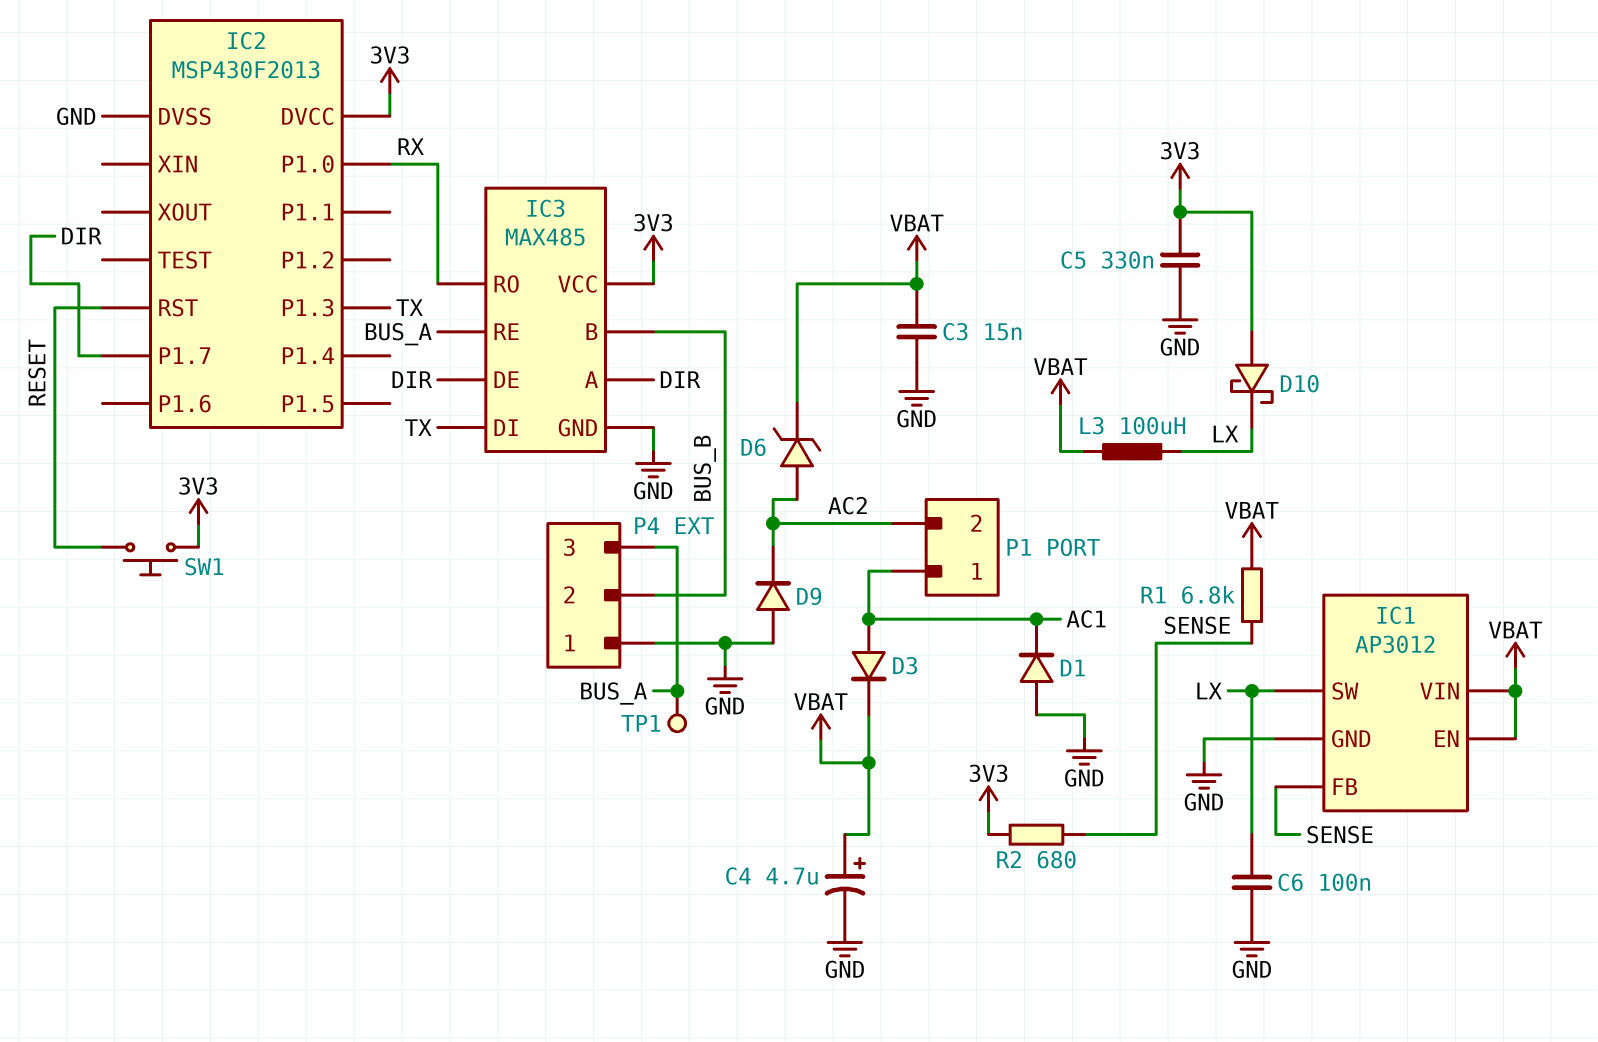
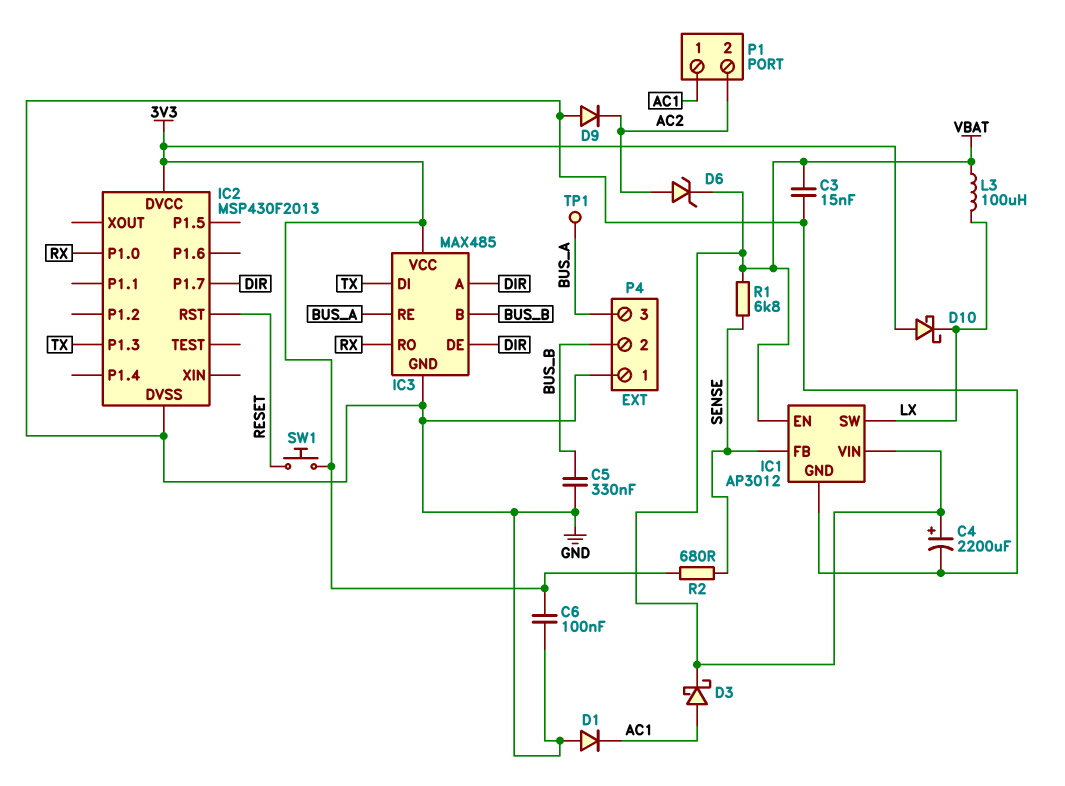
C4: 4.7uF (plus VBAT, minus GND) -> 2200uF (plus VBAT, minus GND)
C5: 330nF (3V3, GND) -> 330nF (BUS_B, GND)
C6: 100nF (GND, LX) -> 100nF (3V3, GND)
D3: diode (A AC1, K VBAT) -> schottky (A AC1, K VBAT)

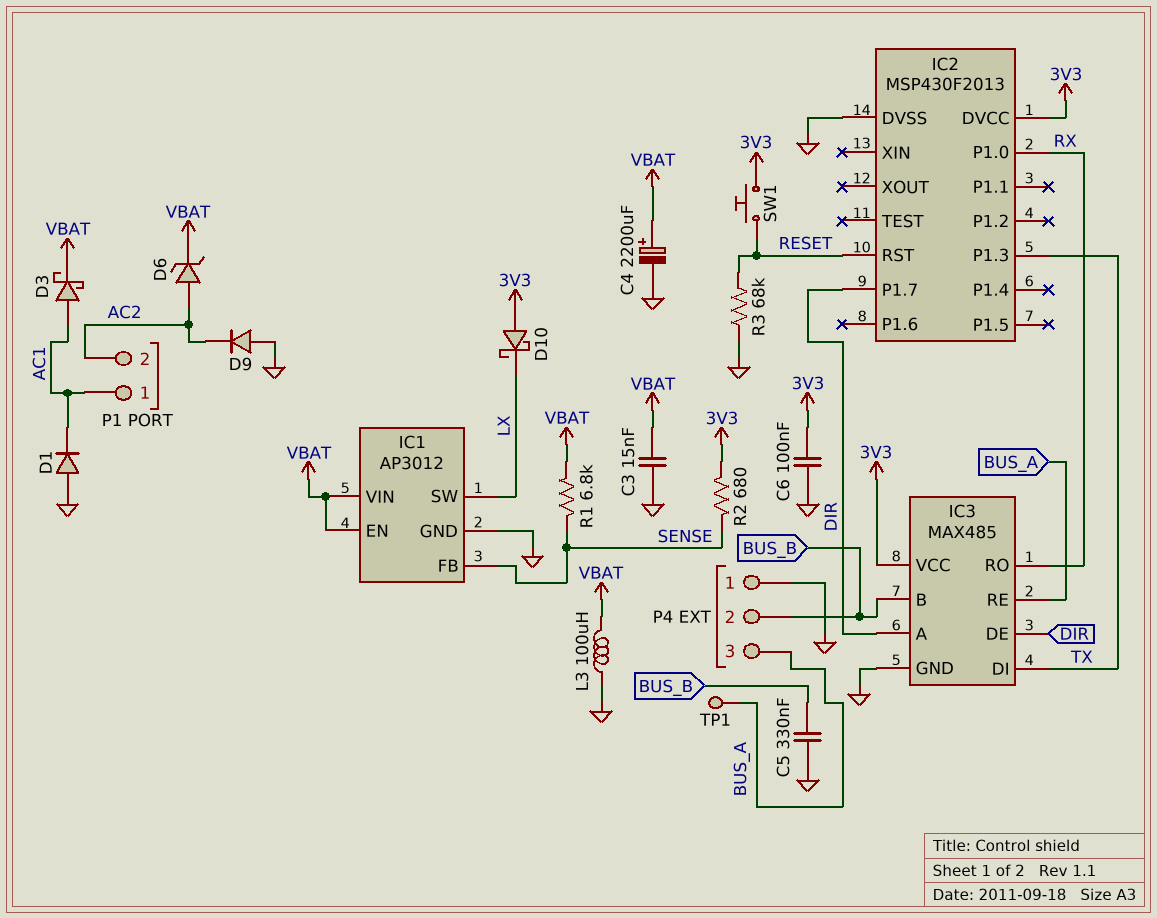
L3: 100uH (LX, VBAT) -> 100uH (GND, VBAT)
R3: none -> 68k (GND, RESET)

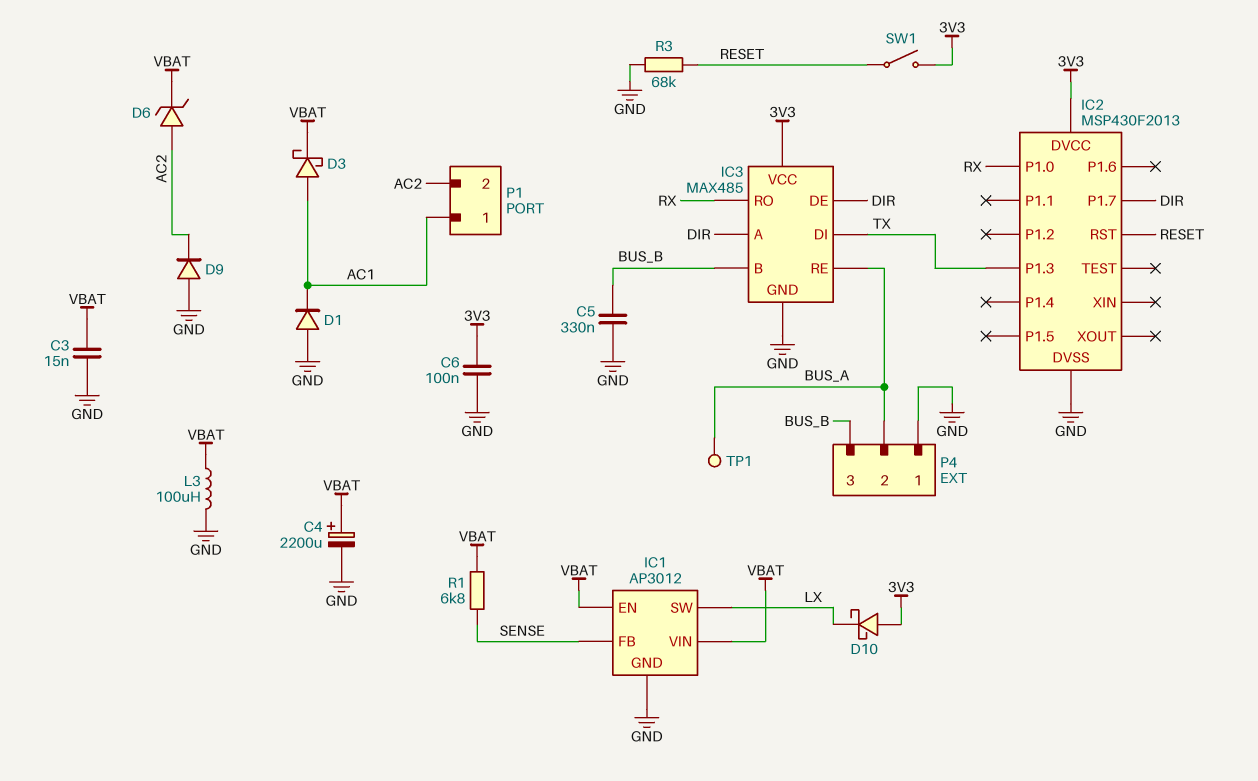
P4 pin 2: BUS_B -> BUS_A
P4 pin 3: BUS_A -> BUS_B
R2: 680 (3V3, SENSE) -> none
SW1: button (3V3, RESET) -> switch (3V3, RESET)

